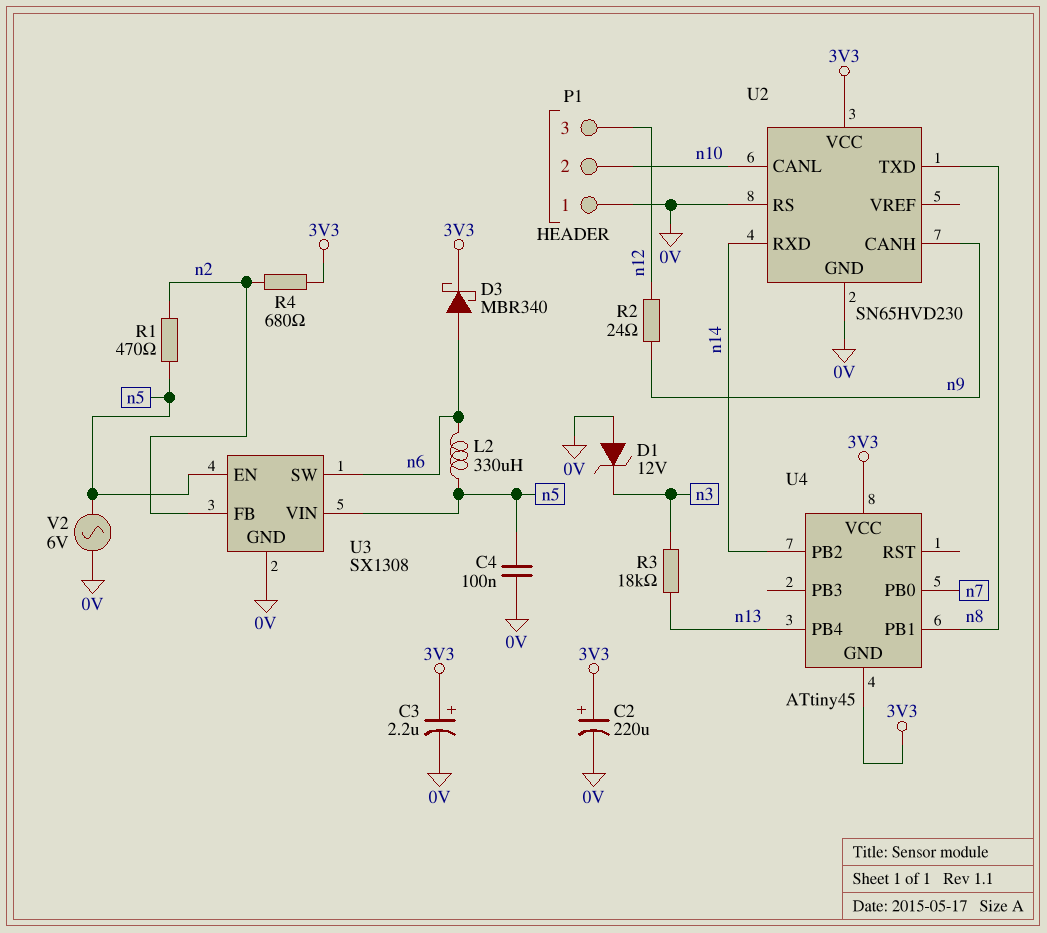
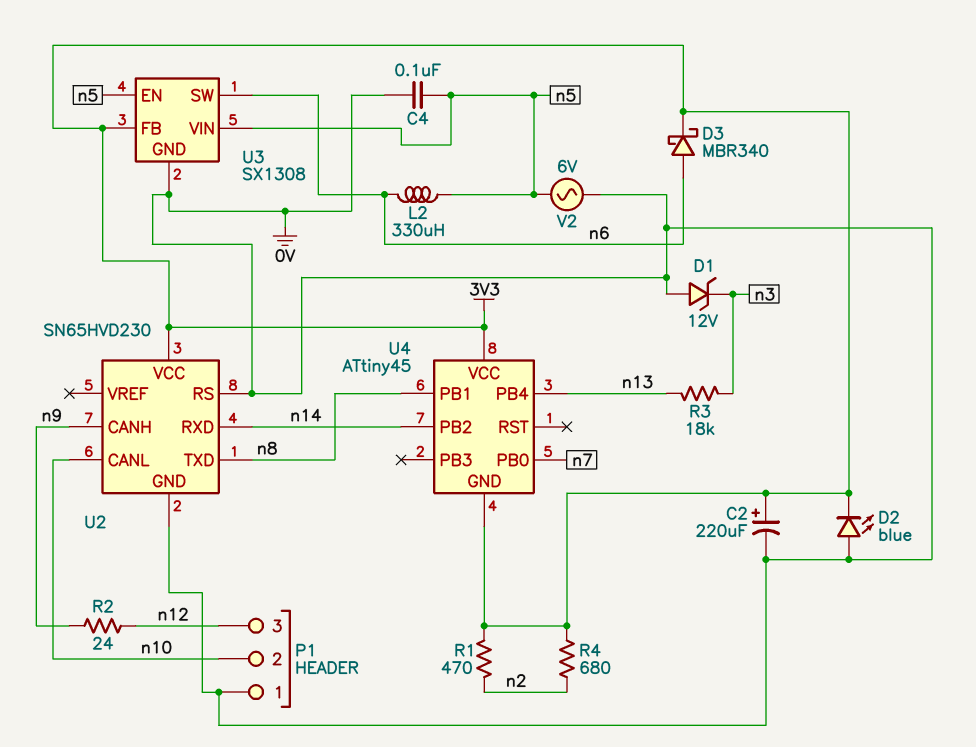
C3: 2.2uF (plus 3V3, minus 0V) -> none
D2: none -> LED blue (A 0V, K 3V3)
R1: 470 (n2, n5) -> 470 (3V3, n2)
U3 pin FB: n2 -> 3V3

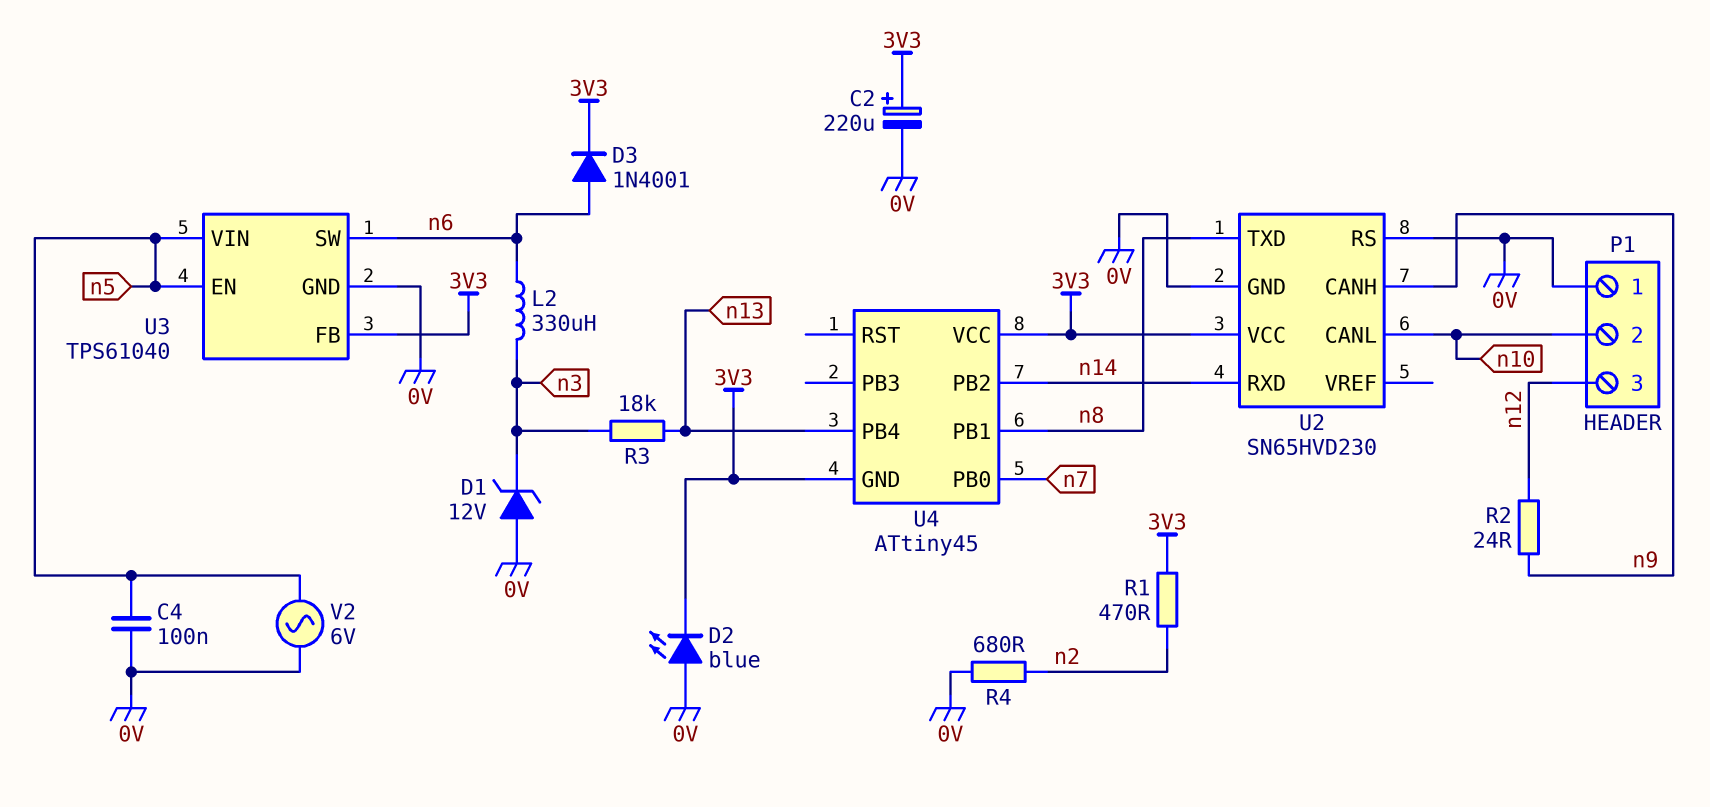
D3: schottky MBR340 (A n6, K 3V3) -> diode 1N4001 (A n6, K 3V3)
L2: 330uH (n5, n6) -> 330uH (n3, n6)
R4: 680 (3V3, n2) -> 680 (0V, n2)
U3: SX1308 -> TPS61040

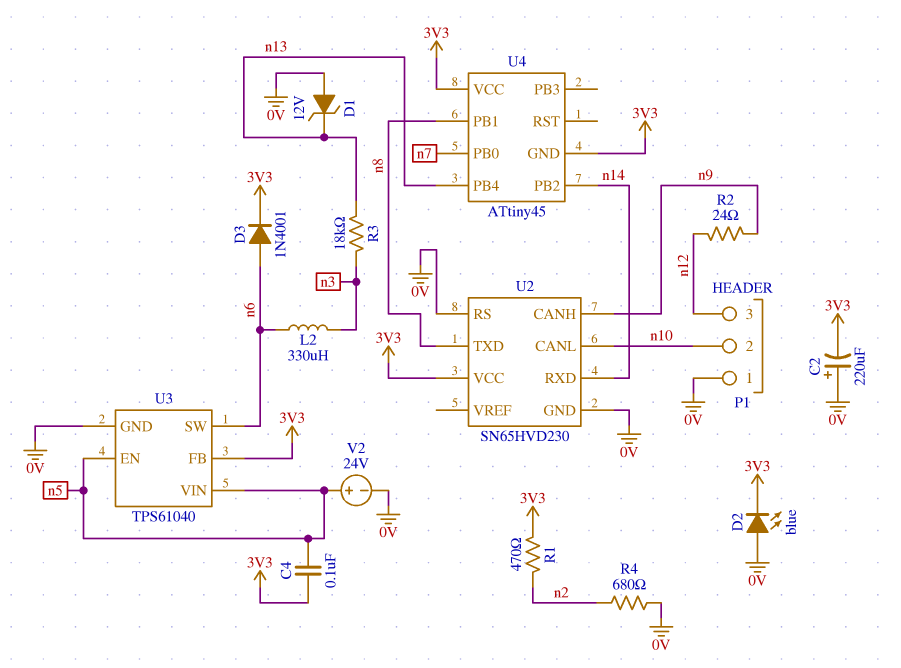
C2: 220uF (plus 3V3, minus 0V) -> 220uF (plus 0V, minus 3V3)
C4: 100nF (0V, n5) -> 100nF (3V3, n5)
D1: zener 12V (A 0V, K n3) -> zener 12V (A 0V, K n13)
V2: AC 6V (0V, n5) -> 24V (plus n5, minus 0V)

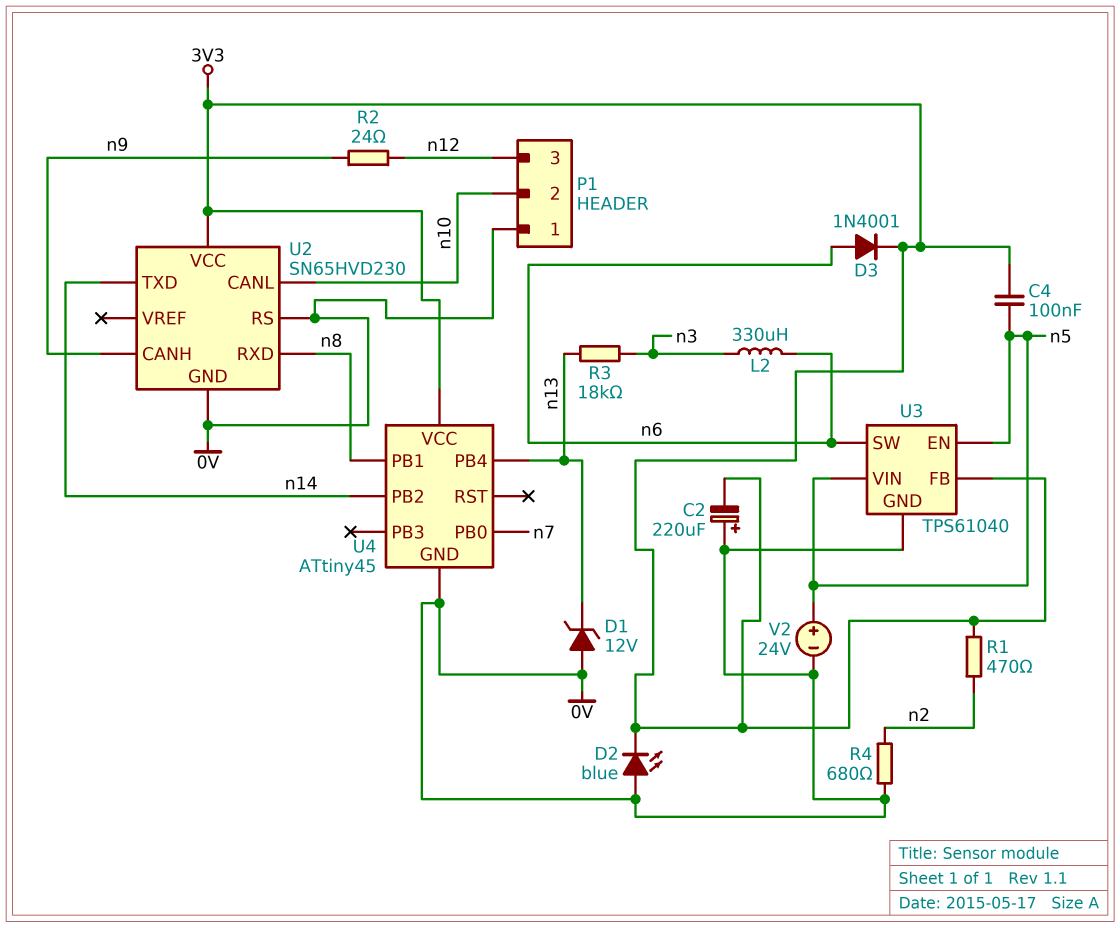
U2 pin RXD: n14 -> n8
U2 pin TXD: n8 -> n14
U4 pin GND: 3V3 -> 0V

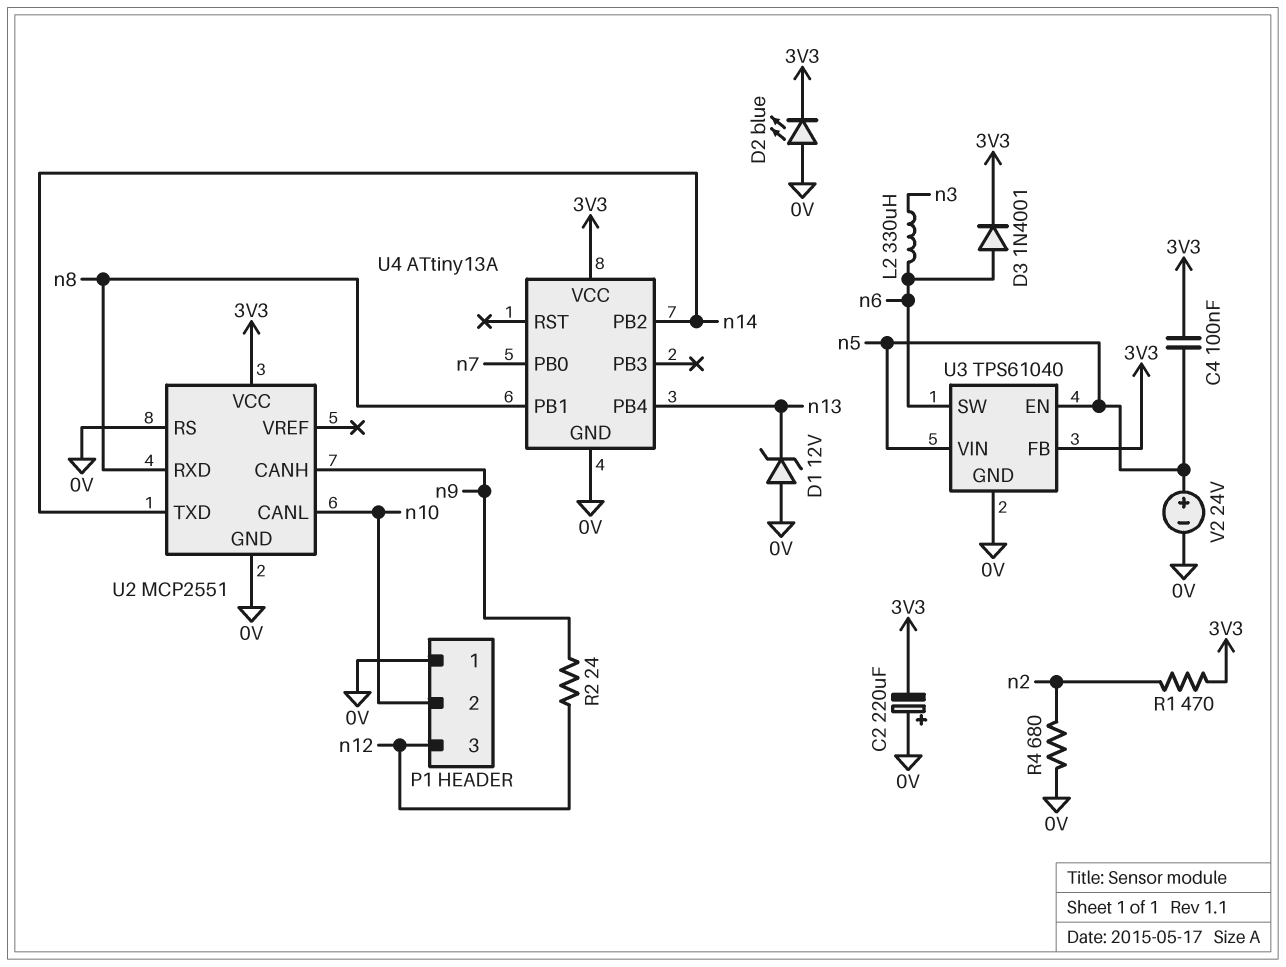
R3: 18k (n3, n13) -> none
U2: SN65HVD230 -> MCP2551
U4: ATtiny45 -> ATtiny13A

